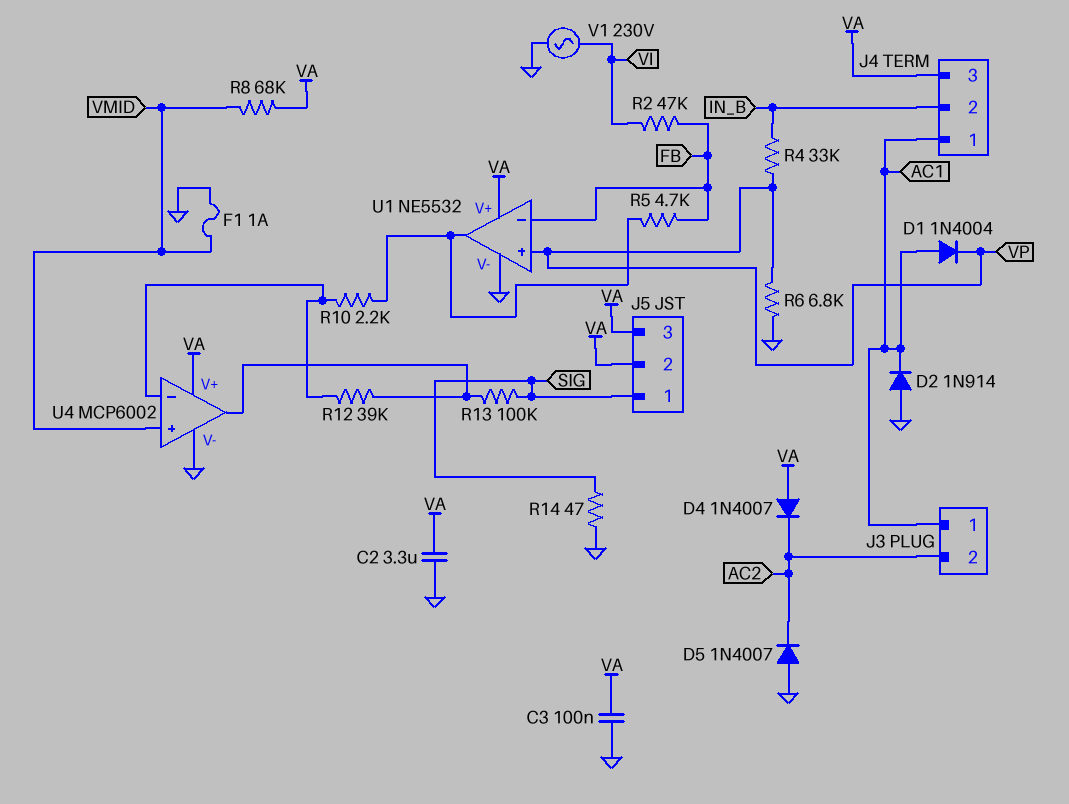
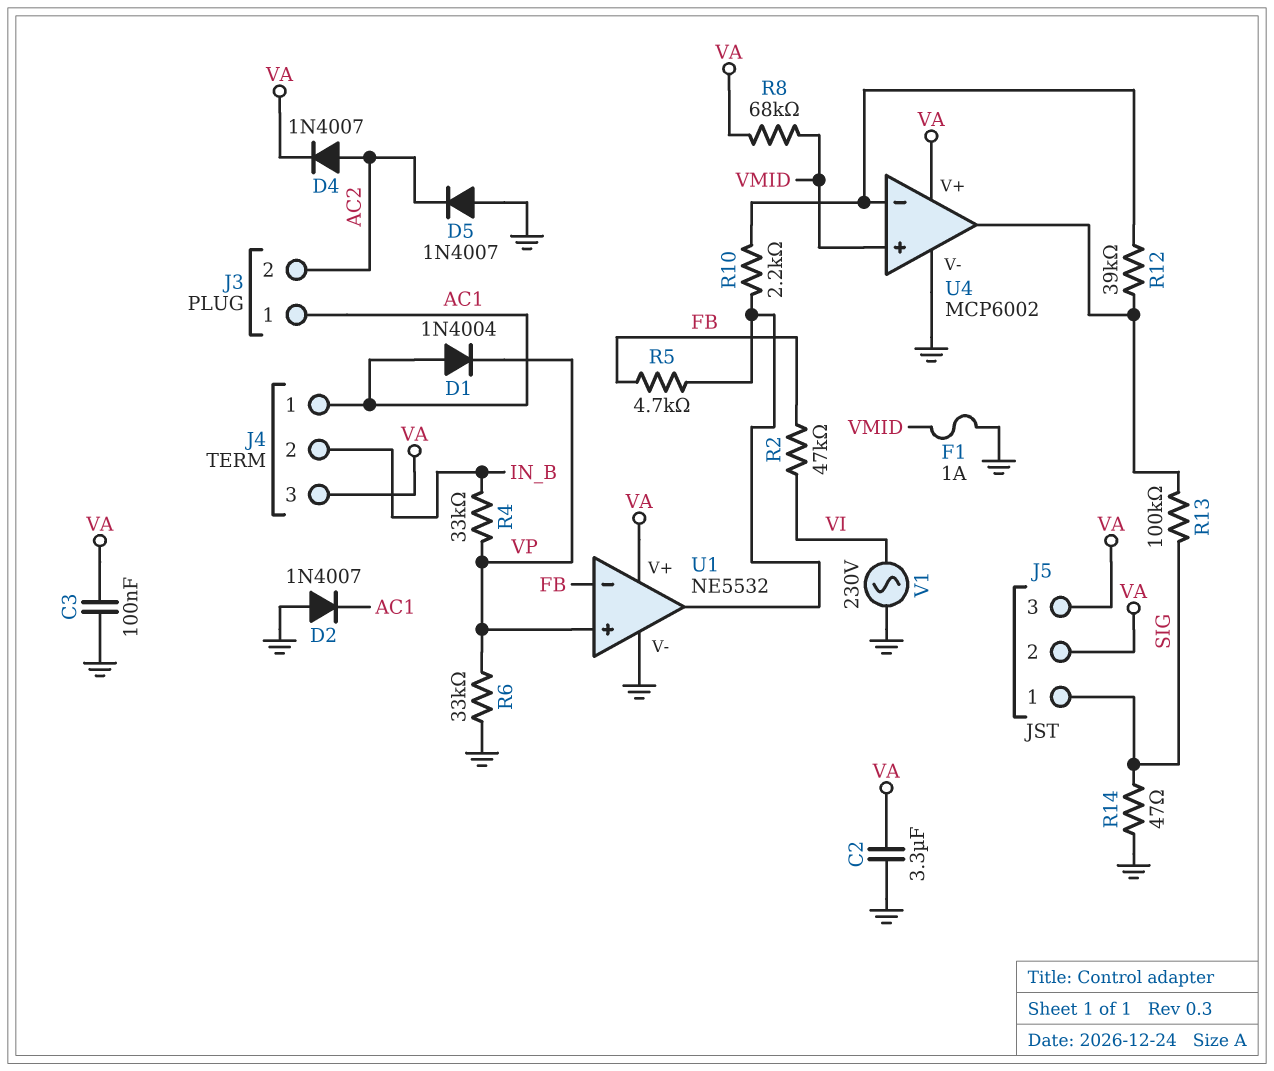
D2: diode 1N914 (A GND, K AC1) -> diode 1N4007 (A GND, K AC1)
D4: diode 1N4007 (A VA, K AC2) -> diode 1N4007 (A AC2, K VA)
R6: 6.8k (GND, VP) -> 33k (GND, VP)

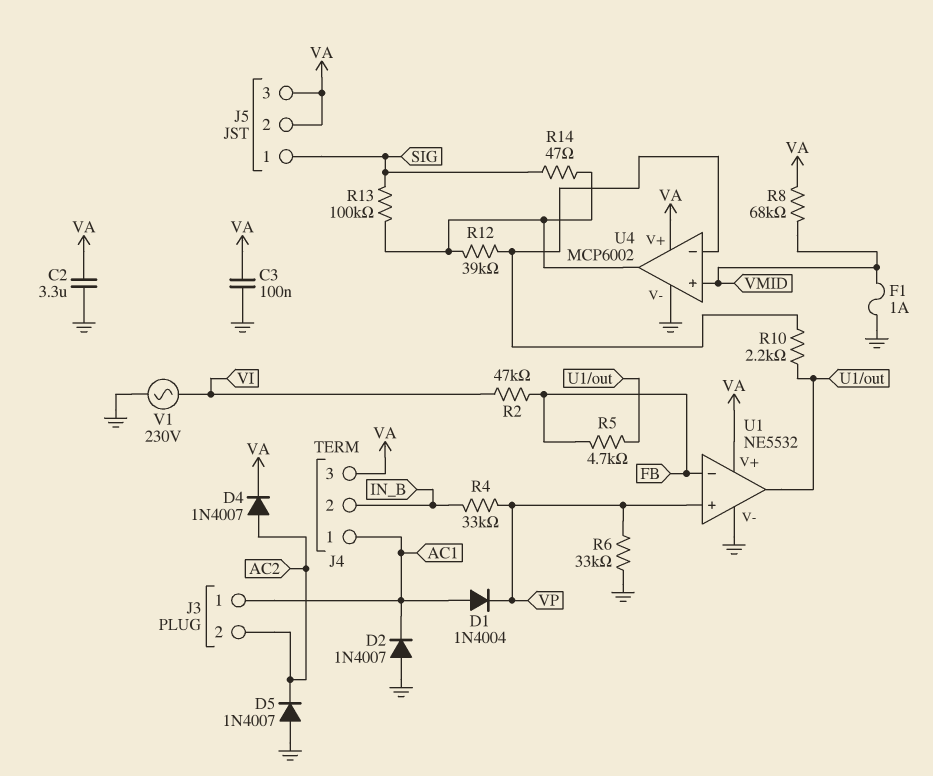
R14: 47 (GND, SIG) -> 47 (SIG, U4/out)

